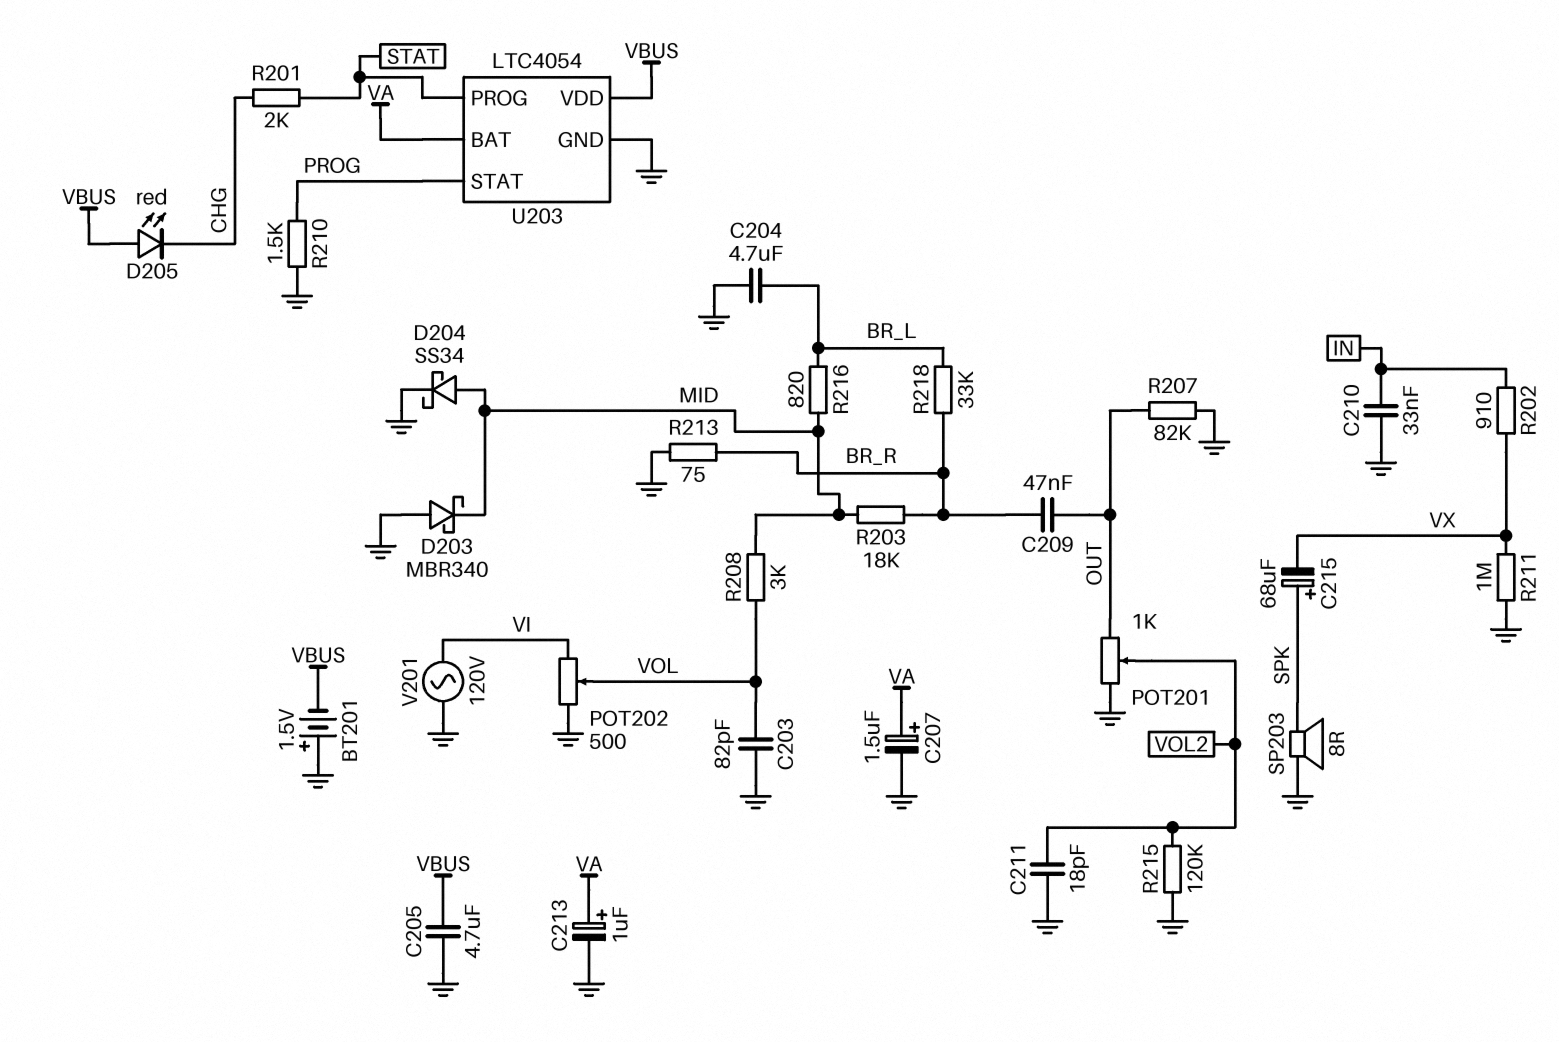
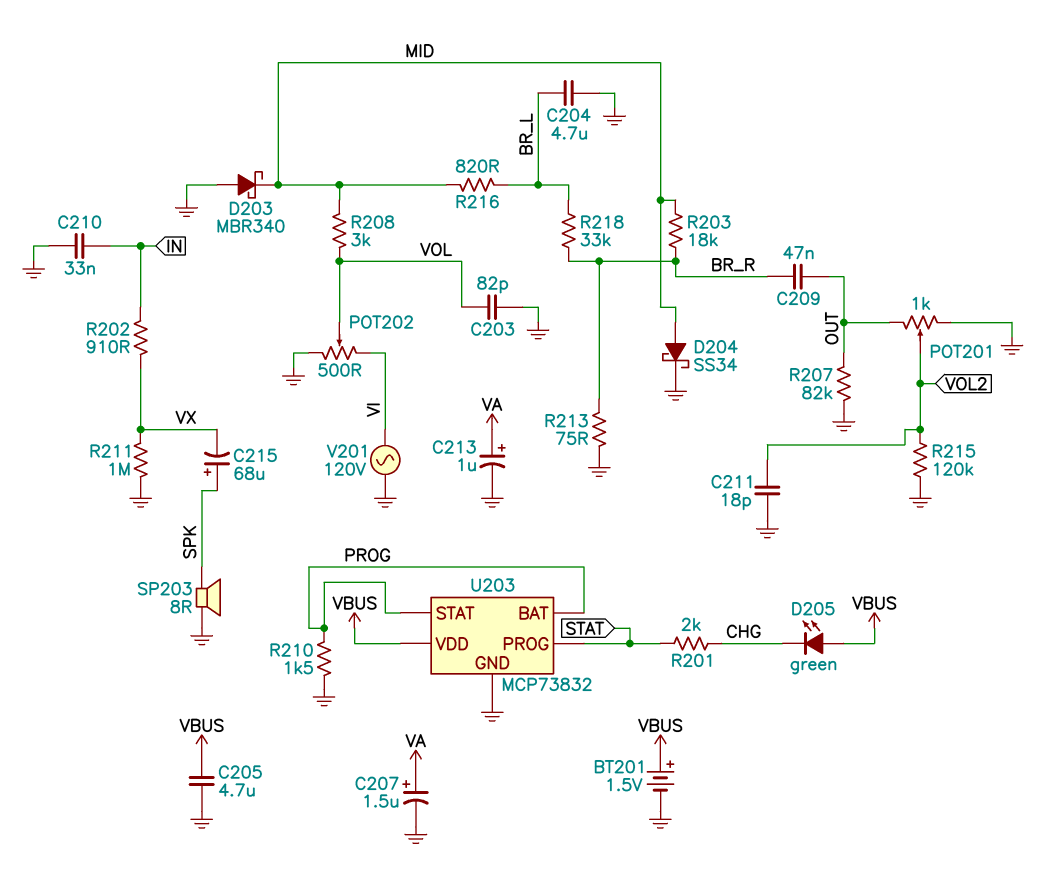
BT201: 1.5V (plus GND, minus VBUS) -> 1.5V (plus VBUS, minus GND)
D205: LED red (A VBUS, K CHG) -> LED green (A VBUS, K CHG)
U203: LTC4054 -> MCP73832
U203 pin BAT: VA -> PROG

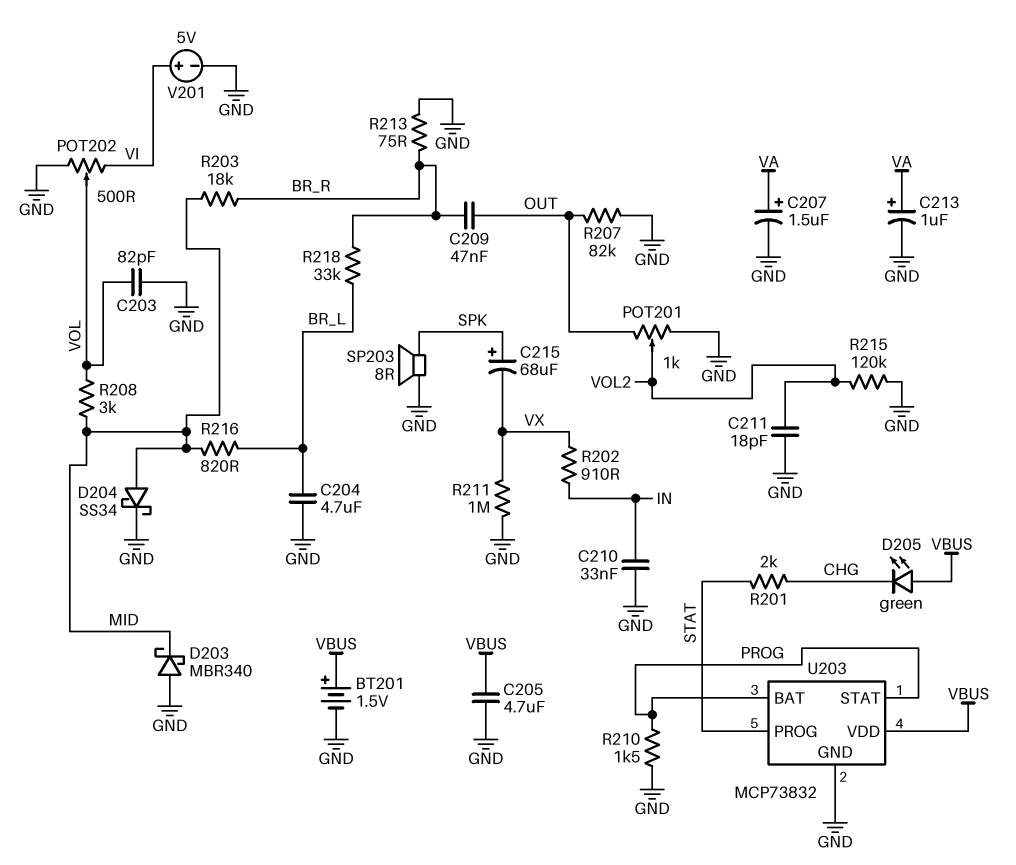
V201: AC 120V (GND, VI) -> 5V (plus VI, minus GND)

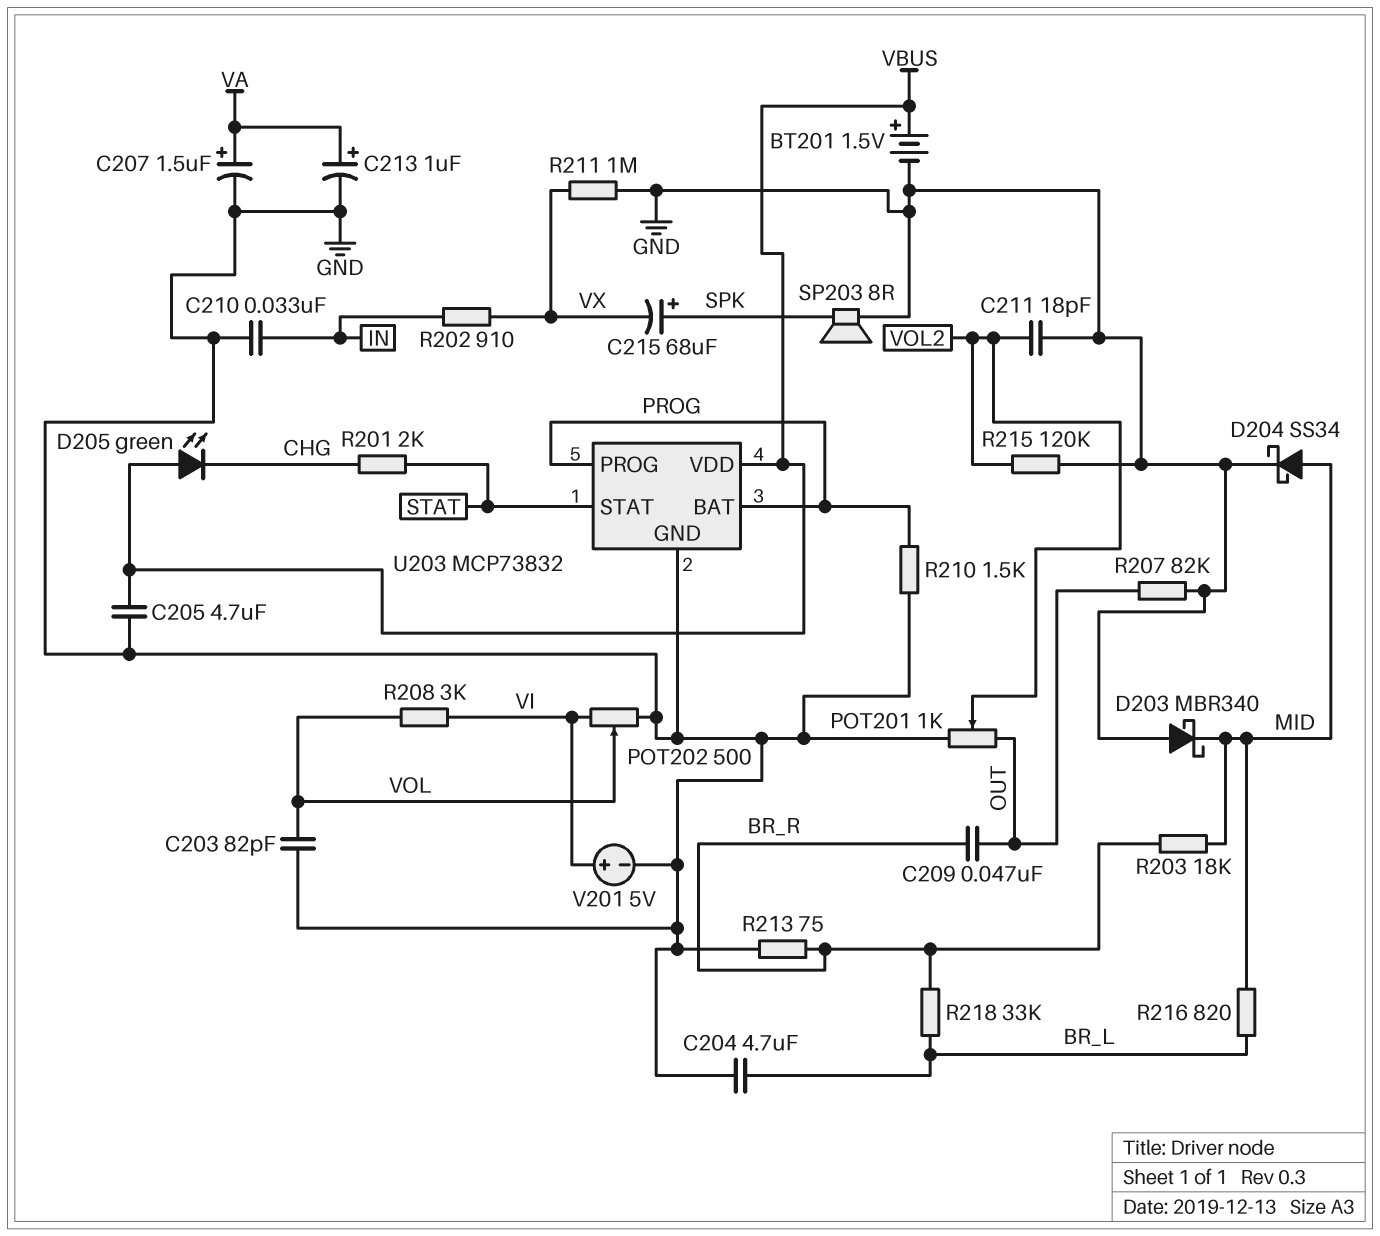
R208: 3k (MID, VOL) -> 3k (VI, VOL)
U203 pin PROG: STAT -> PROG
U203 pin STAT: PROG -> STAT

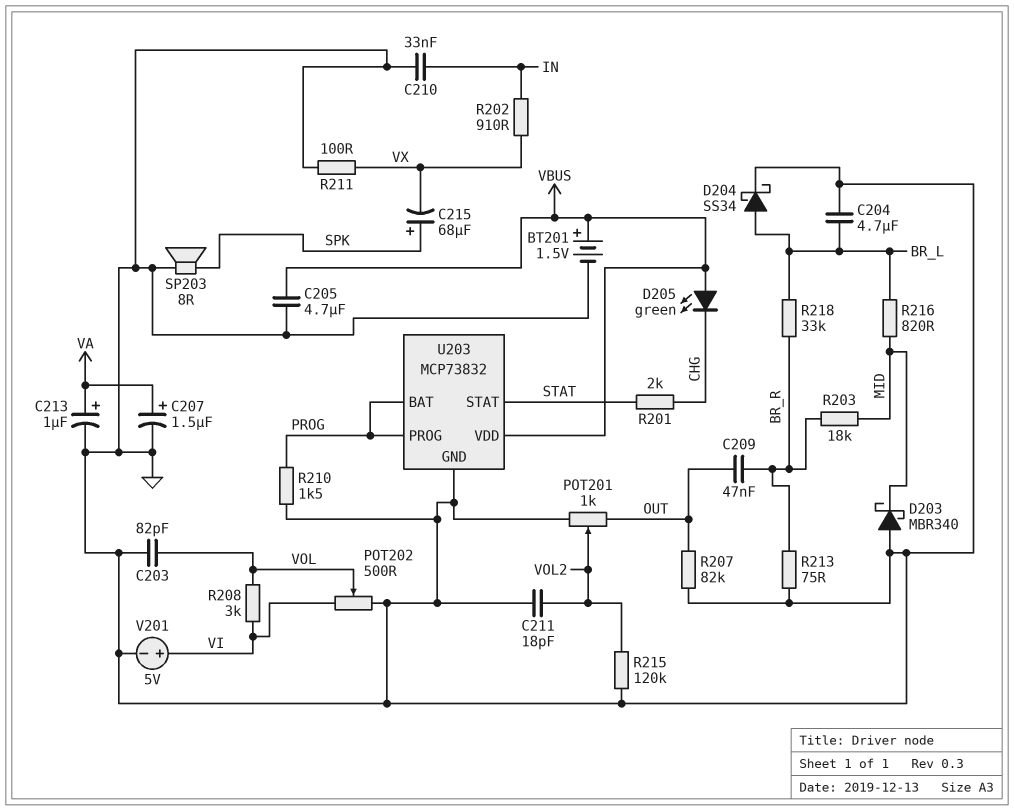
D204: schottky SS34 (A MID, K GND) -> schottky SS34 (A BR_L, K GND)
R211: 1M (GND, VX) -> 100 (GND, VX)

